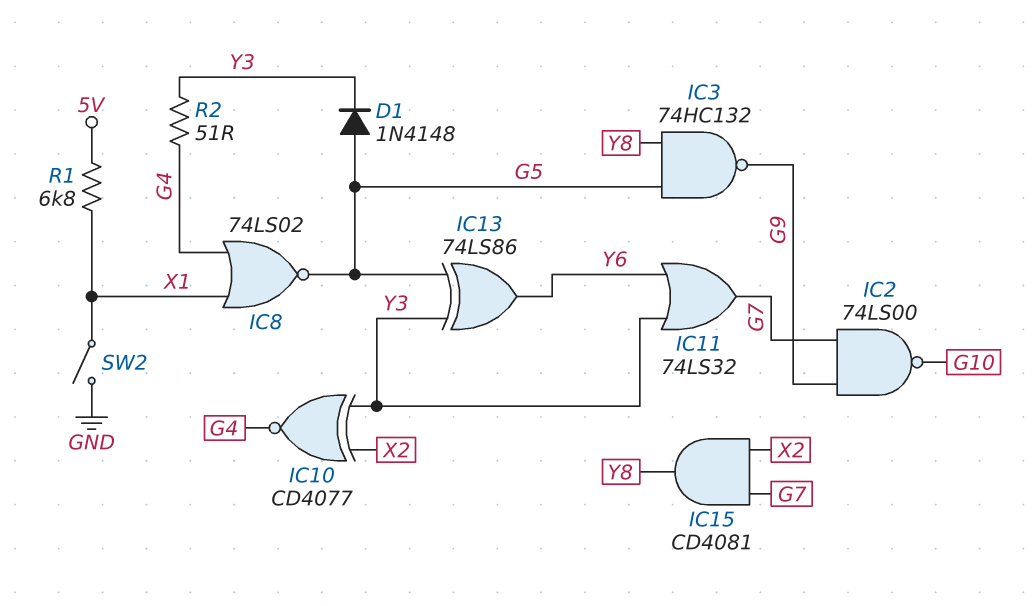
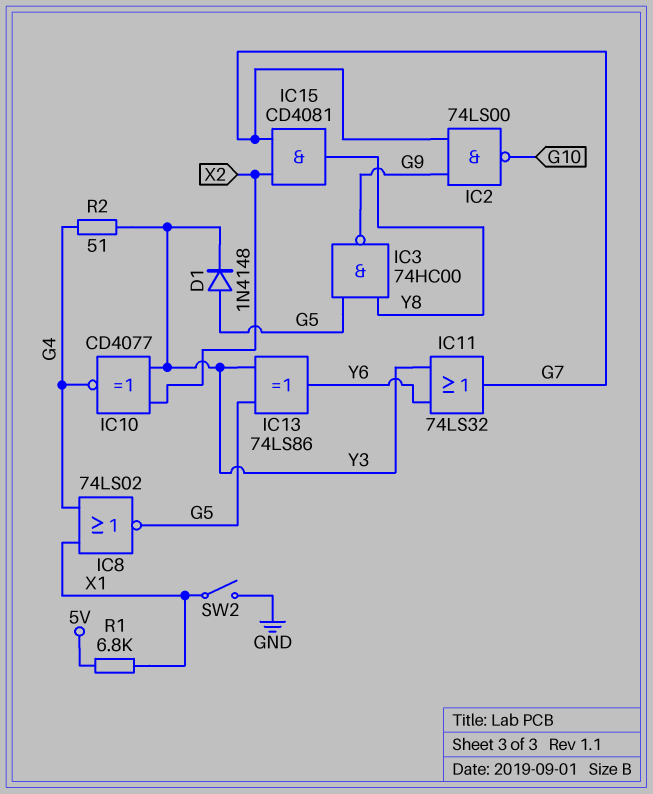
IC3: NAND 74HC132 (in G5, in Y8, out G9) -> NAND 74HC00 (in G5, in Y8, out G9)

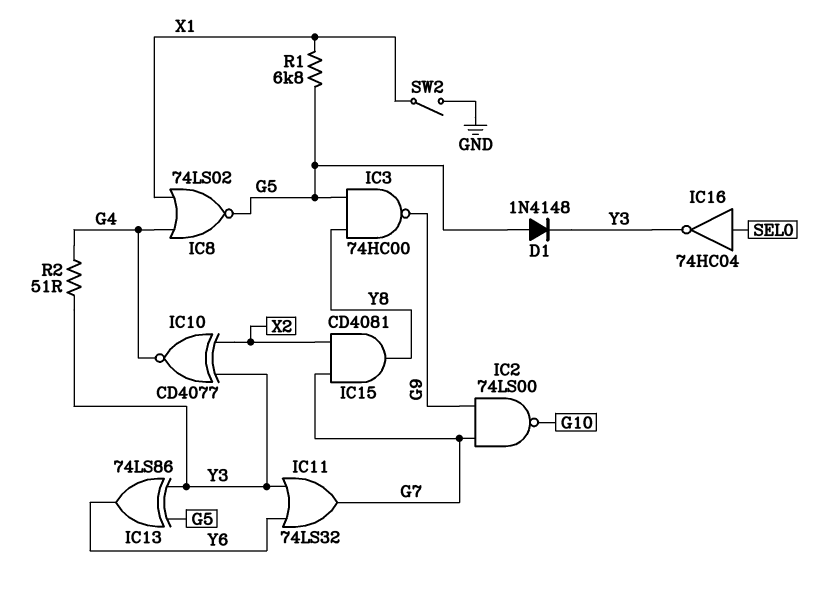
IC16: none -> NOT 74HC04 (in SEL0, out Y3)
R1: 6.8k (5V, X1) -> 6.8k (G5, X1)

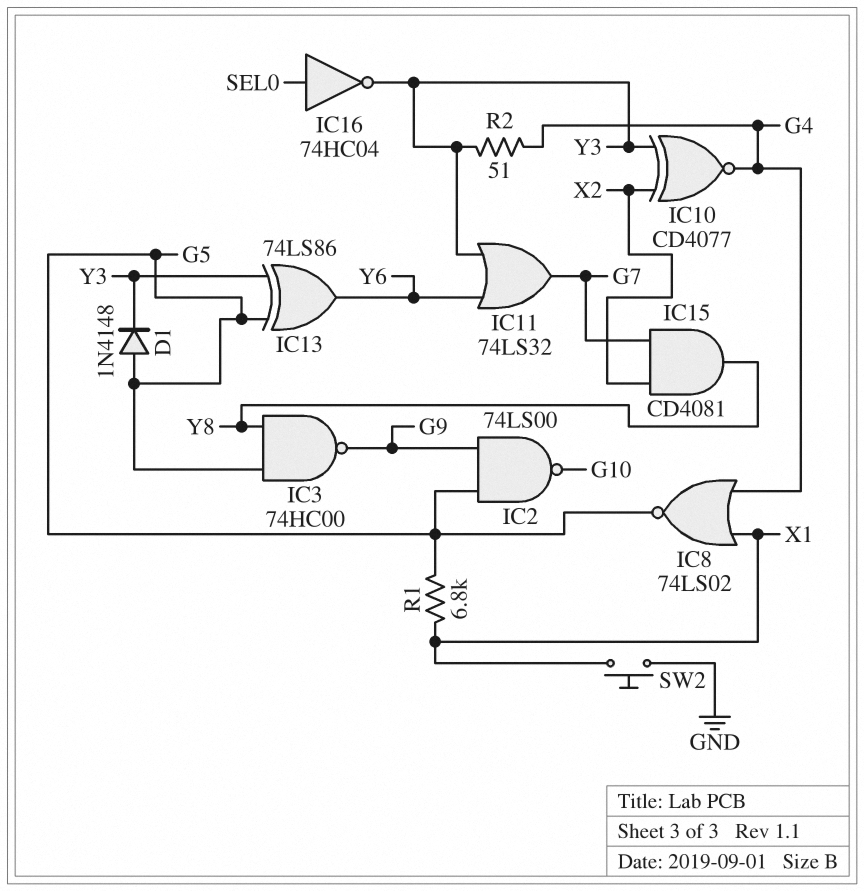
IC2: NAND 74LS00 (in G7, in G9, out G10) -> NAND 74LS00 (in G5, in G9, out G10)
SW2: switch (GND, X1) -> button (GND, X1)

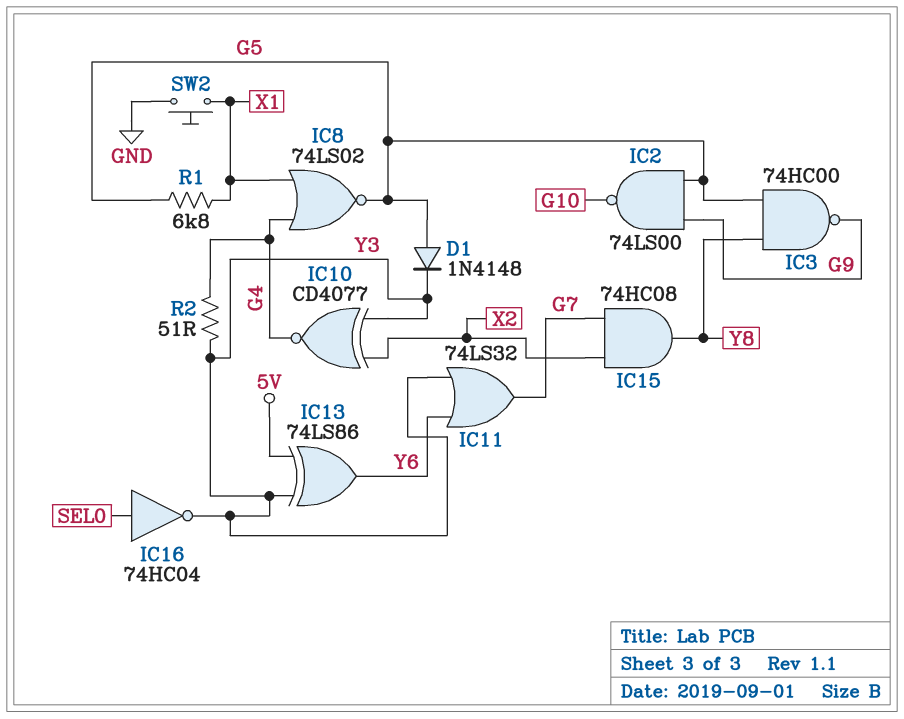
IC13: XOR 74LS86 (in G5, in Y3, out Y6) -> XOR 74LS86 (in 5V, in Y3, out Y6)
IC15: AND CD4081 (in G7, in X2, out Y8) -> AND 74HC08 (in G7, in X2, out Y8)

